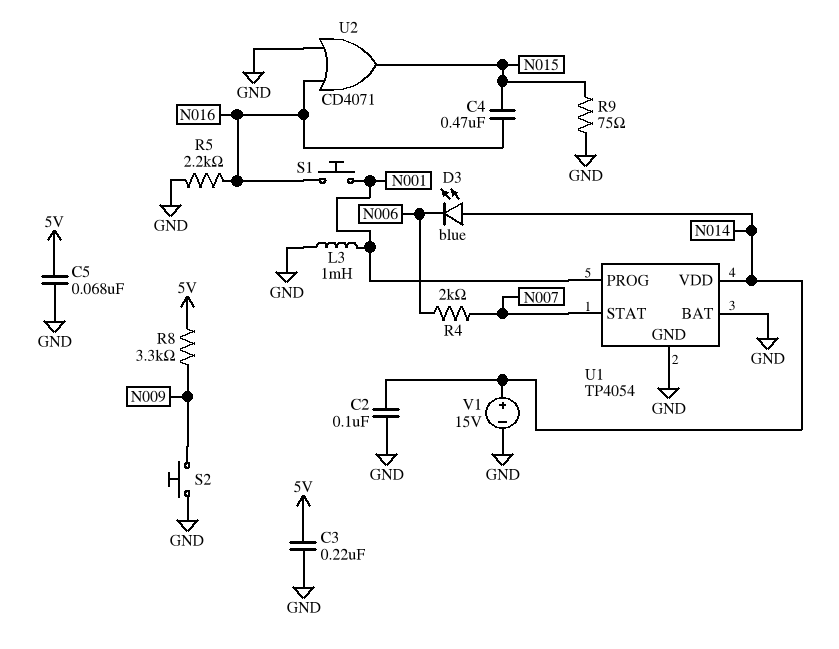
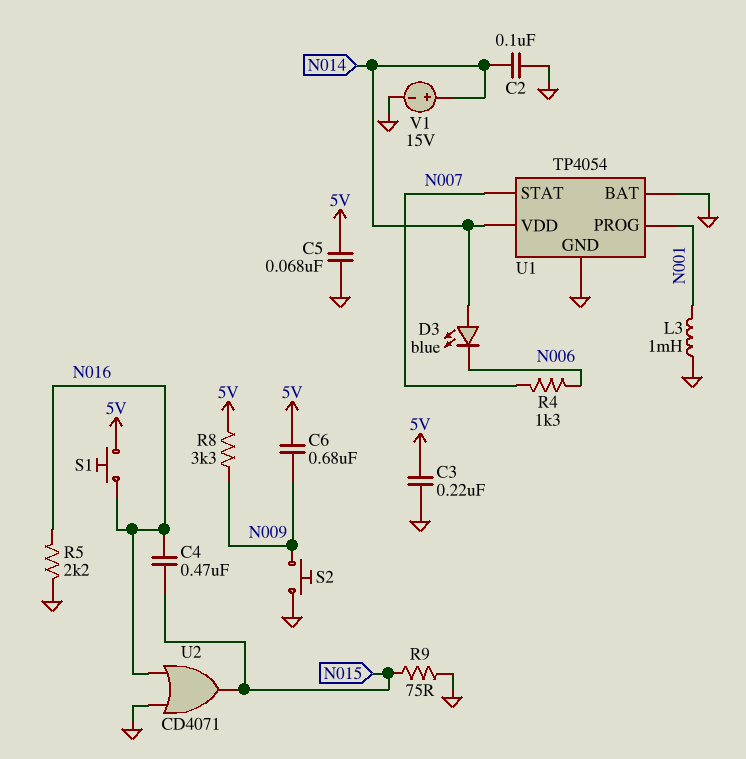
C6: none -> 680nF (5V, N009)
R4: 2k (N006, N007) -> 1.3k (N006, N007)
S1: button (N001, N016) -> button (5V, N016)

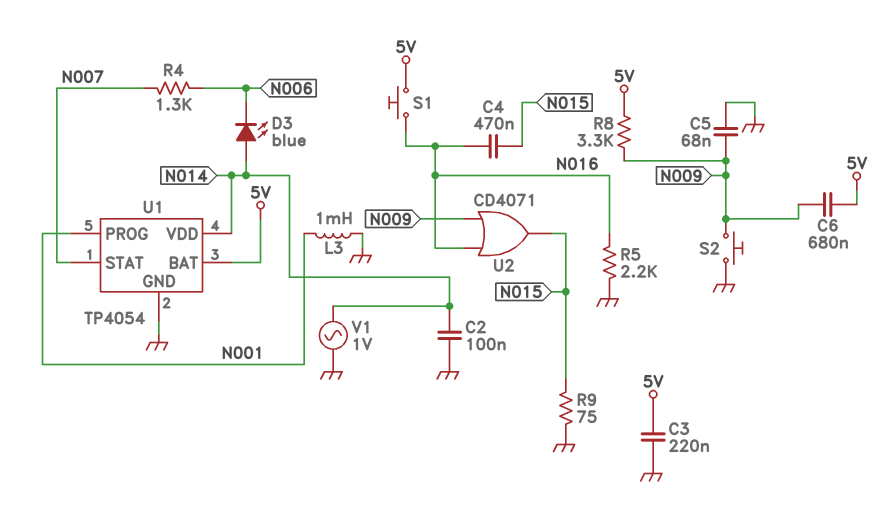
C5: 68nF (5V, GND) -> 68nF (GND, N009)
U1 pin BAT: GND -> 5V
U2: OR CD4071 (in GND, in N016, out N015) -> OR CD4071 (in N009, in N016, out N015)
V1: 15V (plus N014, minus GND) -> AC 1V (GND, N014)

